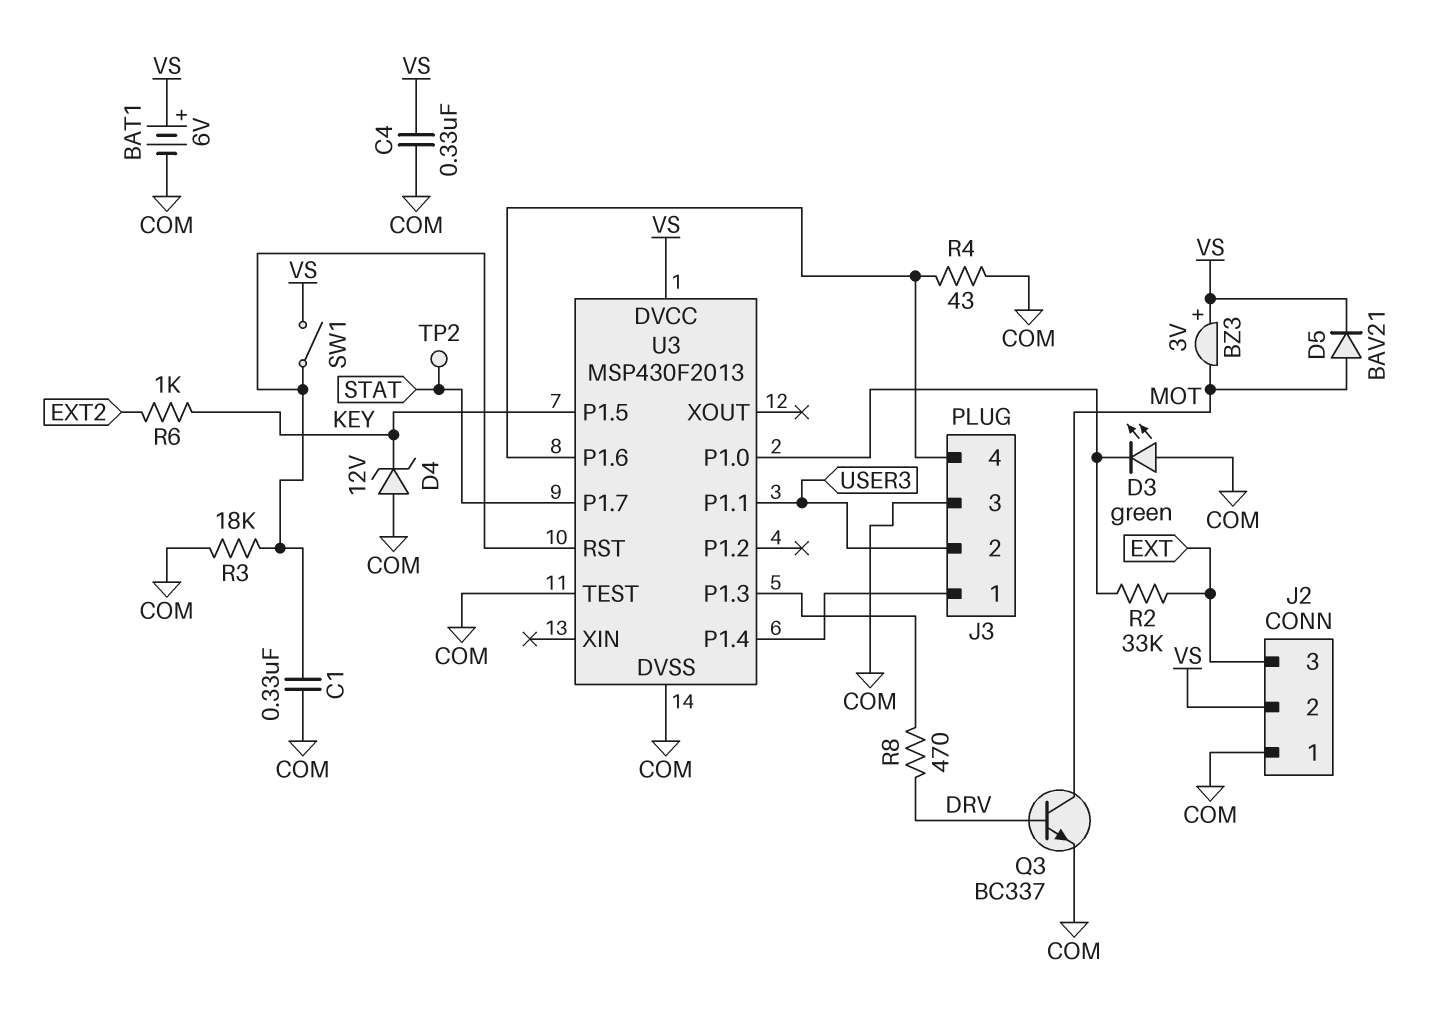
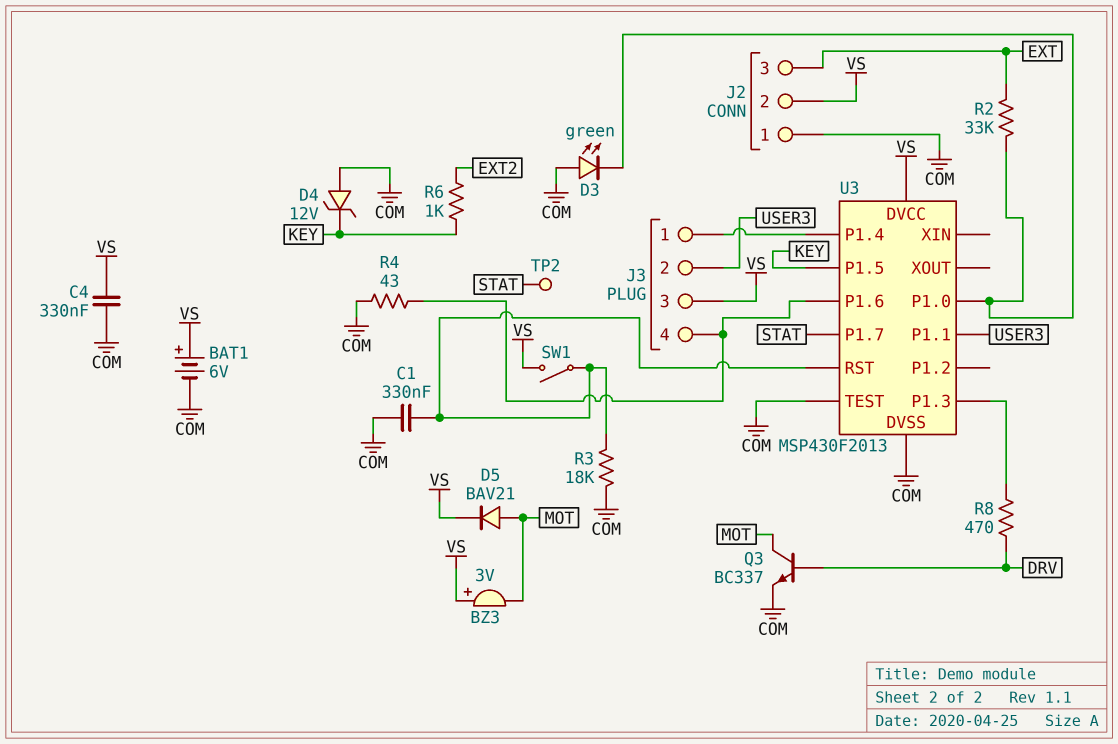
J3 pin 3: COM -> VS

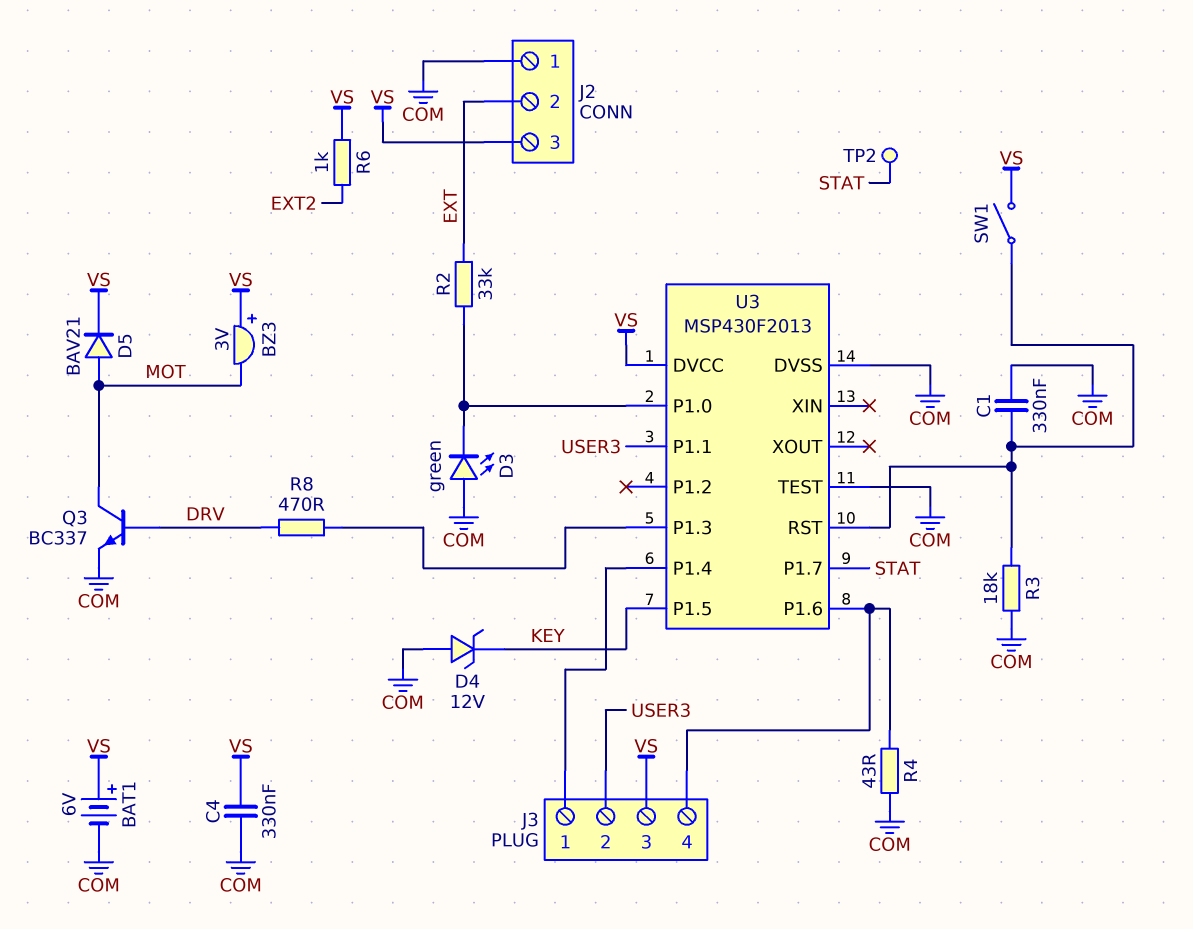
J2 pin 2: VS -> EXT
J2 pin 3: EXT -> VS
R6: 1k (EXT2, KEY) -> 1k (EXT2, VS)

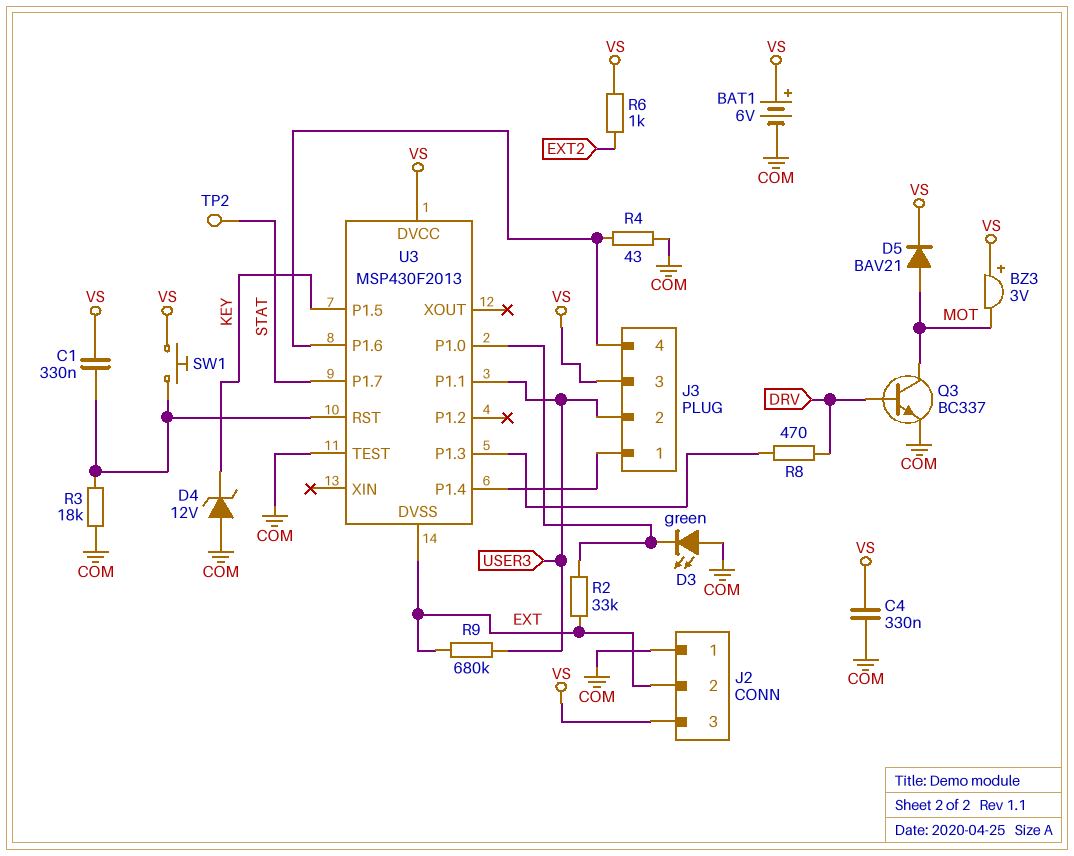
C1: 330nF (COM, U3/RST) -> 330nF (U3/RST, VS)
R9: none -> 680k (EXT, USER3)
SW1: switch (U3/RST, VS) -> button (U3/RST, VS)
U3 pin DVSS: COM -> EXT

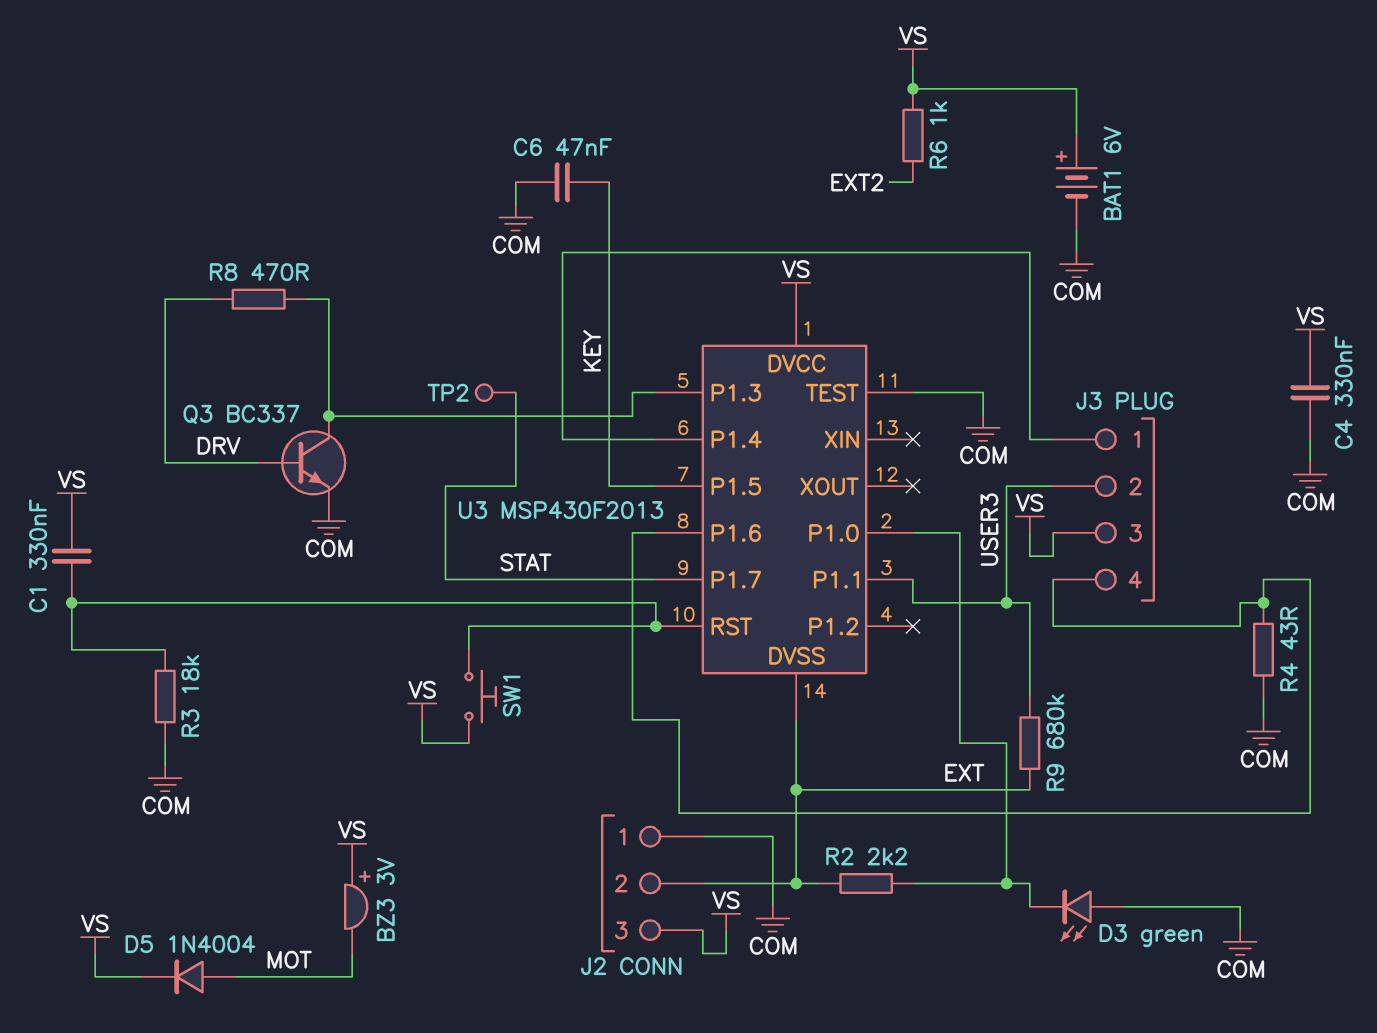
C6: none -> 47nF (COM, KEY)
D4: zener 12V (A COM, K KEY) -> none
D5: diode BAV21 (A MOT, K VS) -> diode 1N4004 (A MOT, K VS)
Q3: NPN BC337 (B DRV, C MOT, E COM) -> NPN BC337 (B DRV, C U3/P1.3, E COM)
R2: 33k (EXT, U3/P1.0) -> 2.2k (EXT, U3/P1.0)

